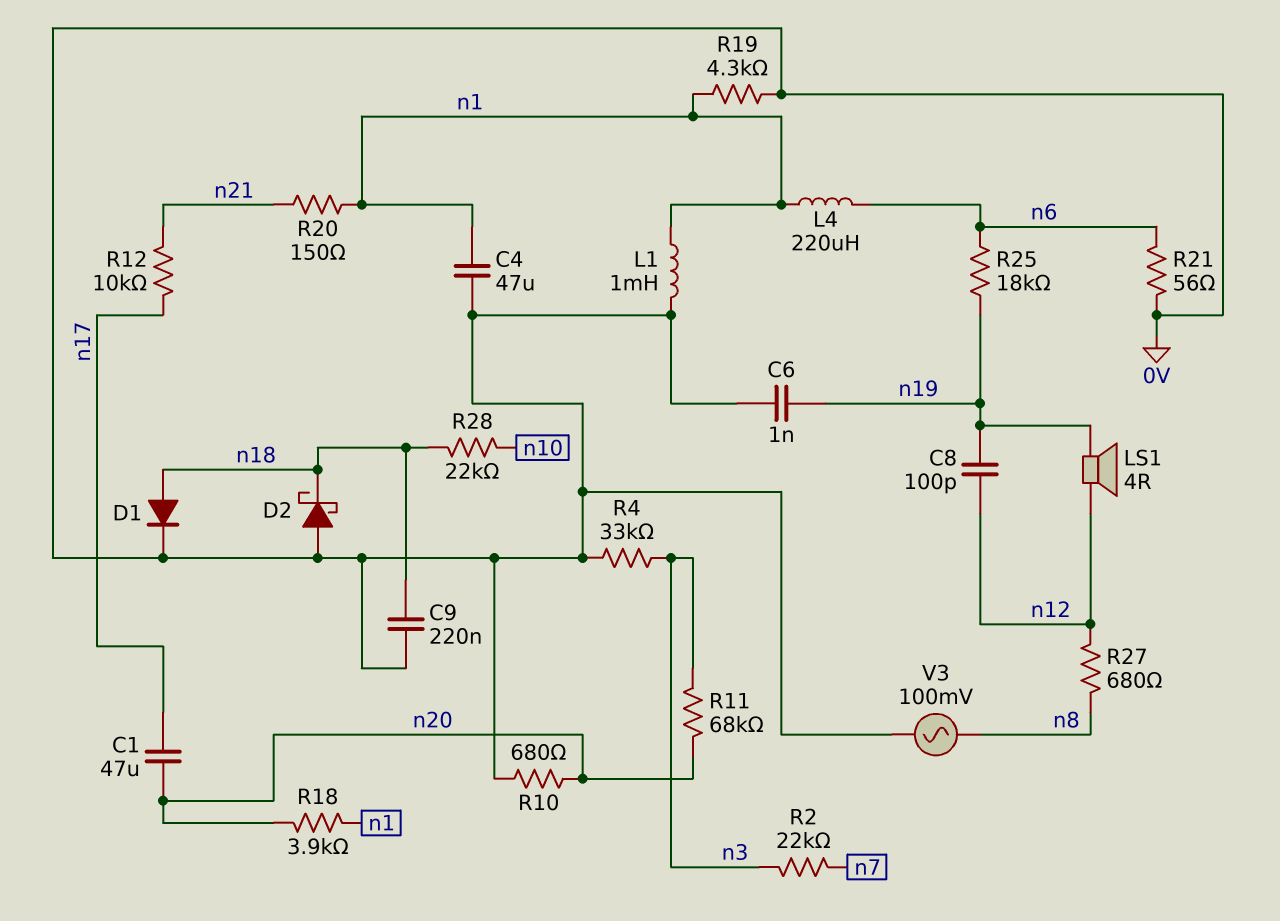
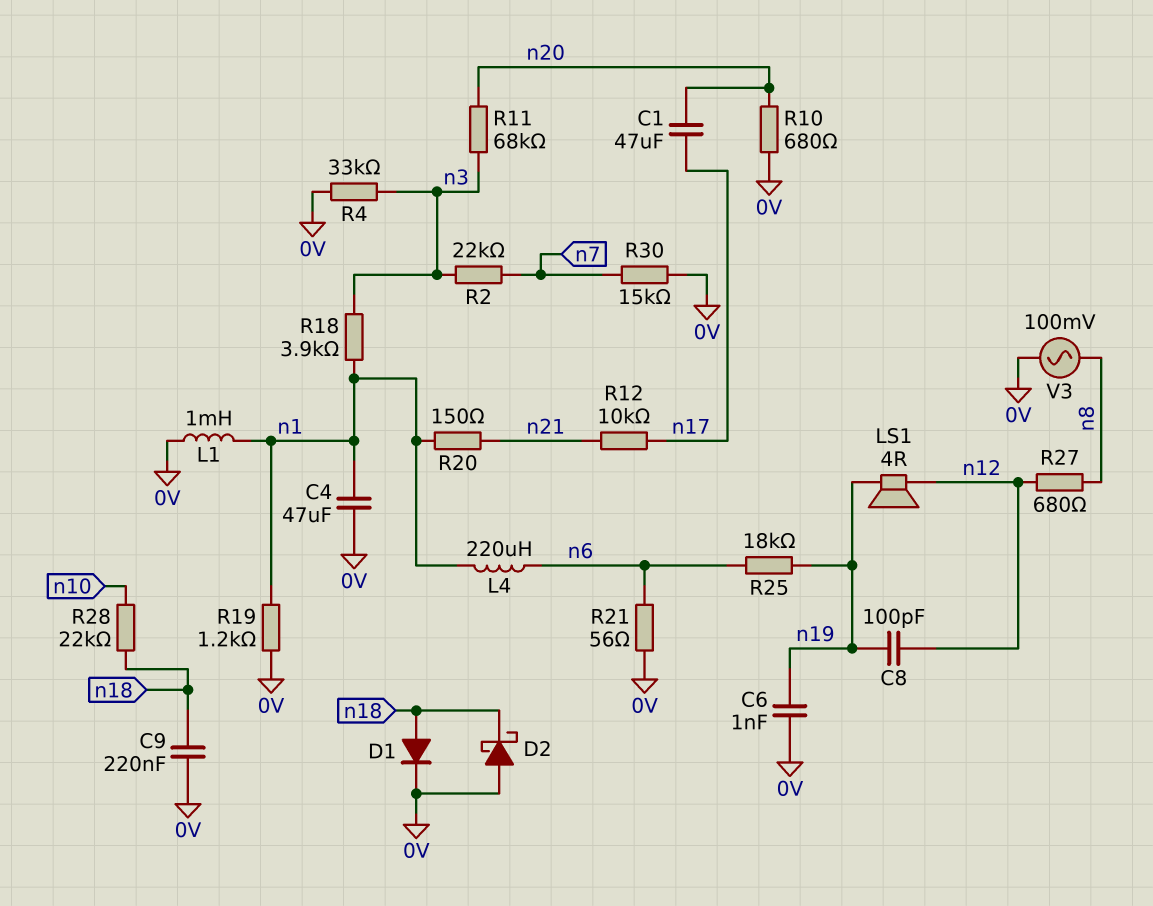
R18: 3.9k (n1, n20) -> 3.9k (n1, n3)
R19: 4.3k (0V, n1) -> 1.2k (0V, n1)
R30: none -> 15k (0V, n7)

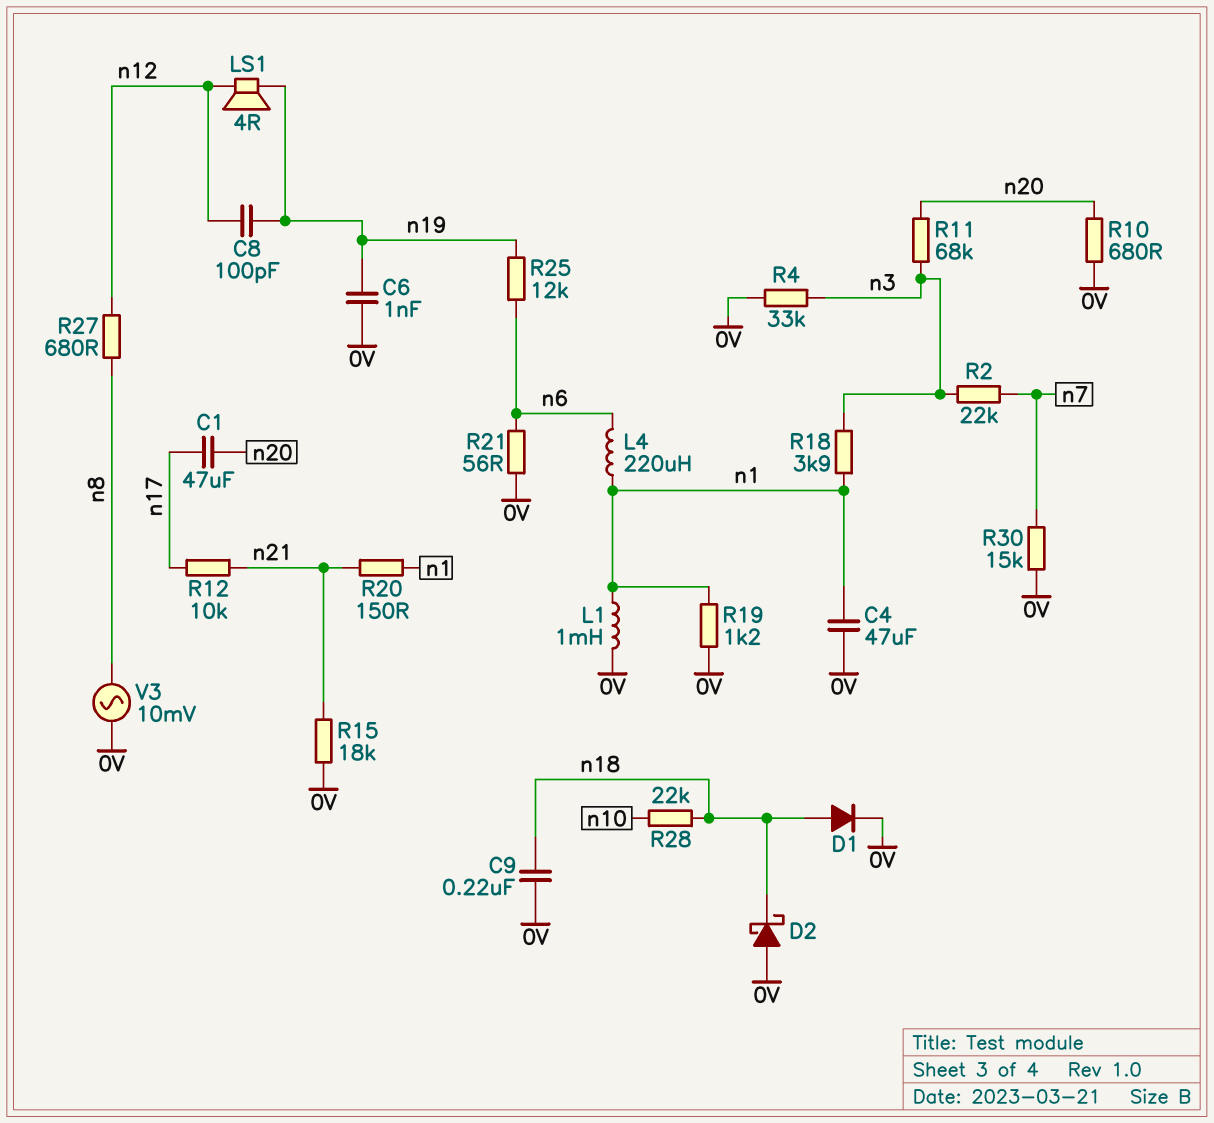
R15: none -> 18k (0V, n21)
R25: 18k (n6, n19) -> 12k (n6, n19)
V3: AC 100mV (0V, n8) -> AC 10mV (0V, n8)

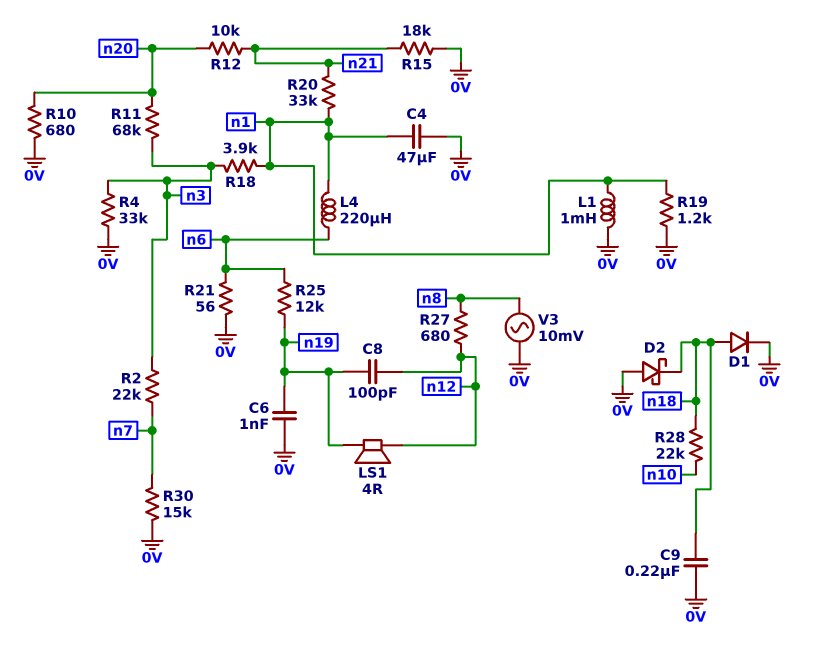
C1: 47uF (n17, n20) -> none
R12: 10k (n17, n21) -> 10k (n20, n21)
R20: 150 (n1, n21) -> 33k (n1, n21)

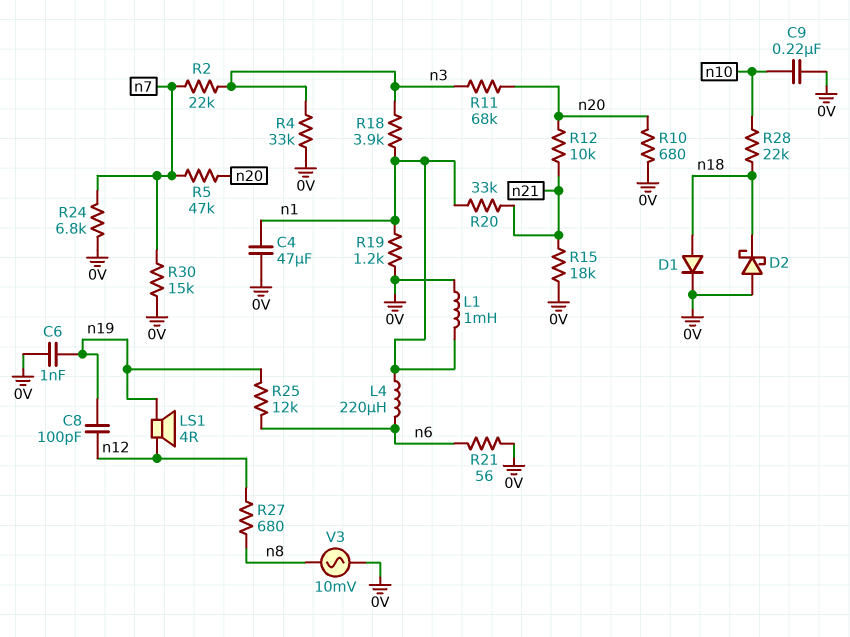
C9: 220nF (0V, n18) -> 220nF (0V, n10)
R5: none -> 47k (n7, n20)
R24: none -> 6.8k (0V, n7)

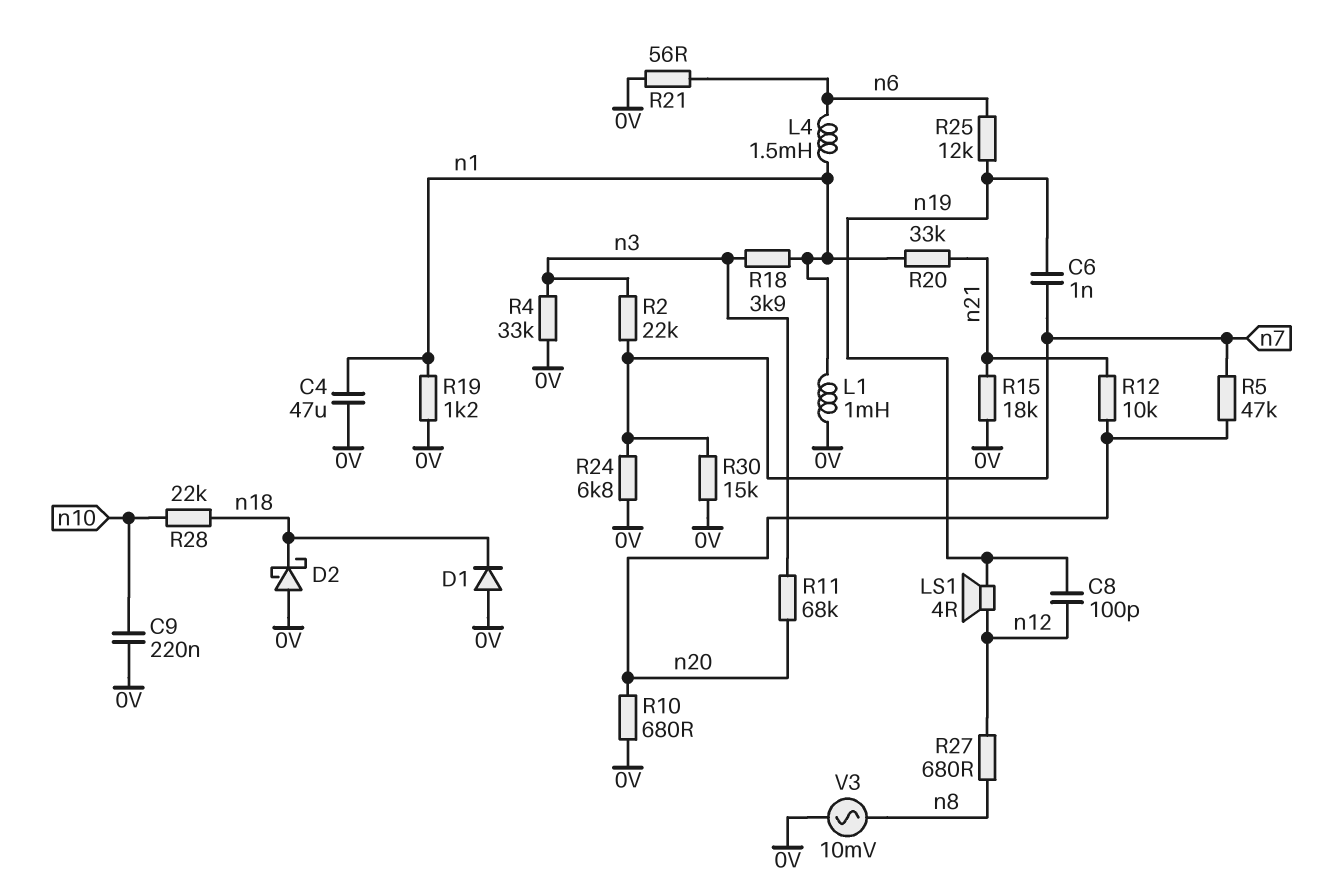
C6: 1nF (0V, n19) -> 1nF (n7, n19)
D1: diode (A n18, K 0V) -> diode (A 0V, K n18)
L4: 220uH (n1, n6) -> 1.5mH (n1, n6)

